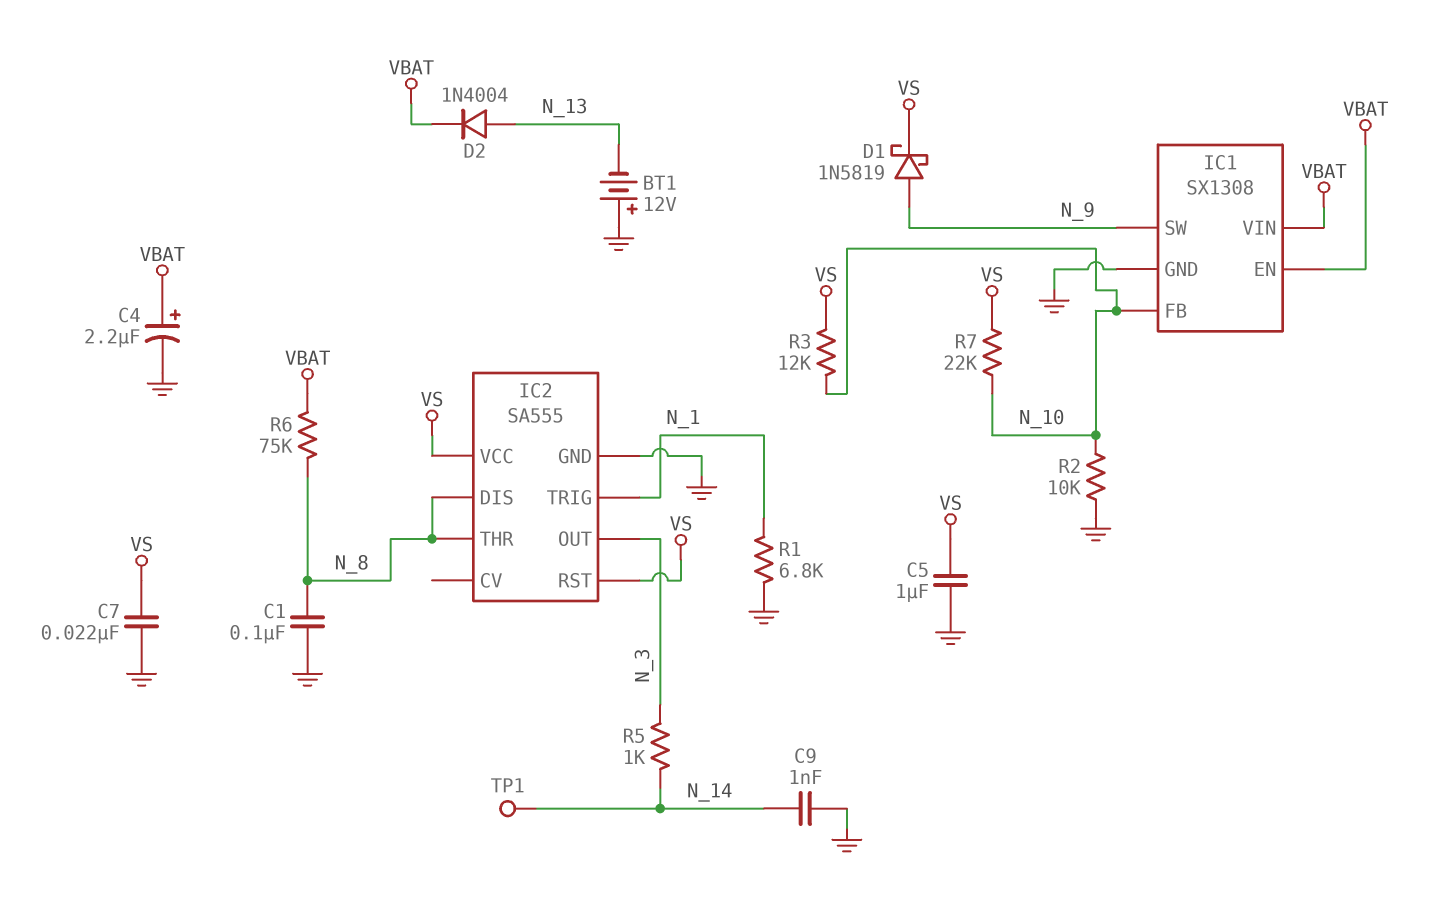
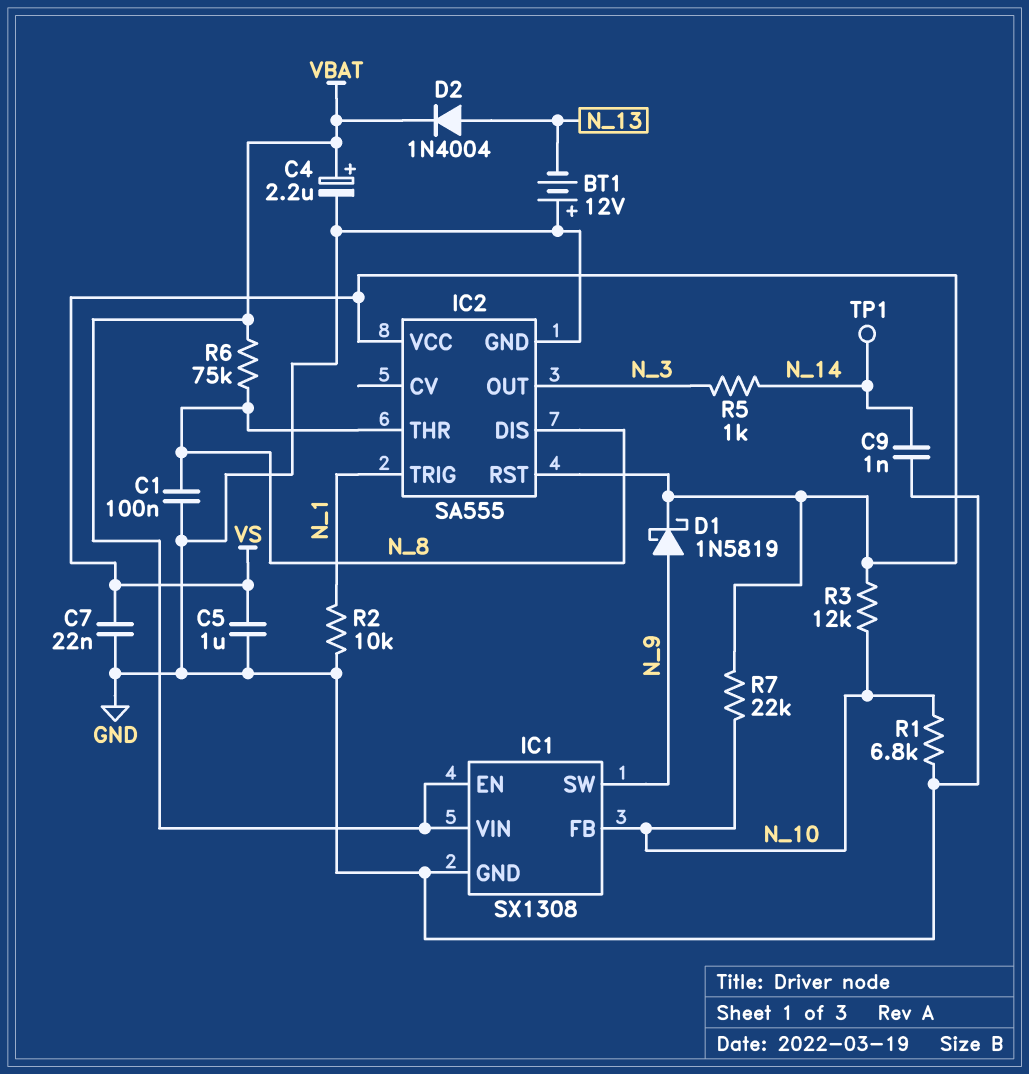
R1: 6.8k (GND, N_1) -> 6.8k (GND, N_10)
R2: 10k (GND, N_10) -> 10k (GND, N_1)

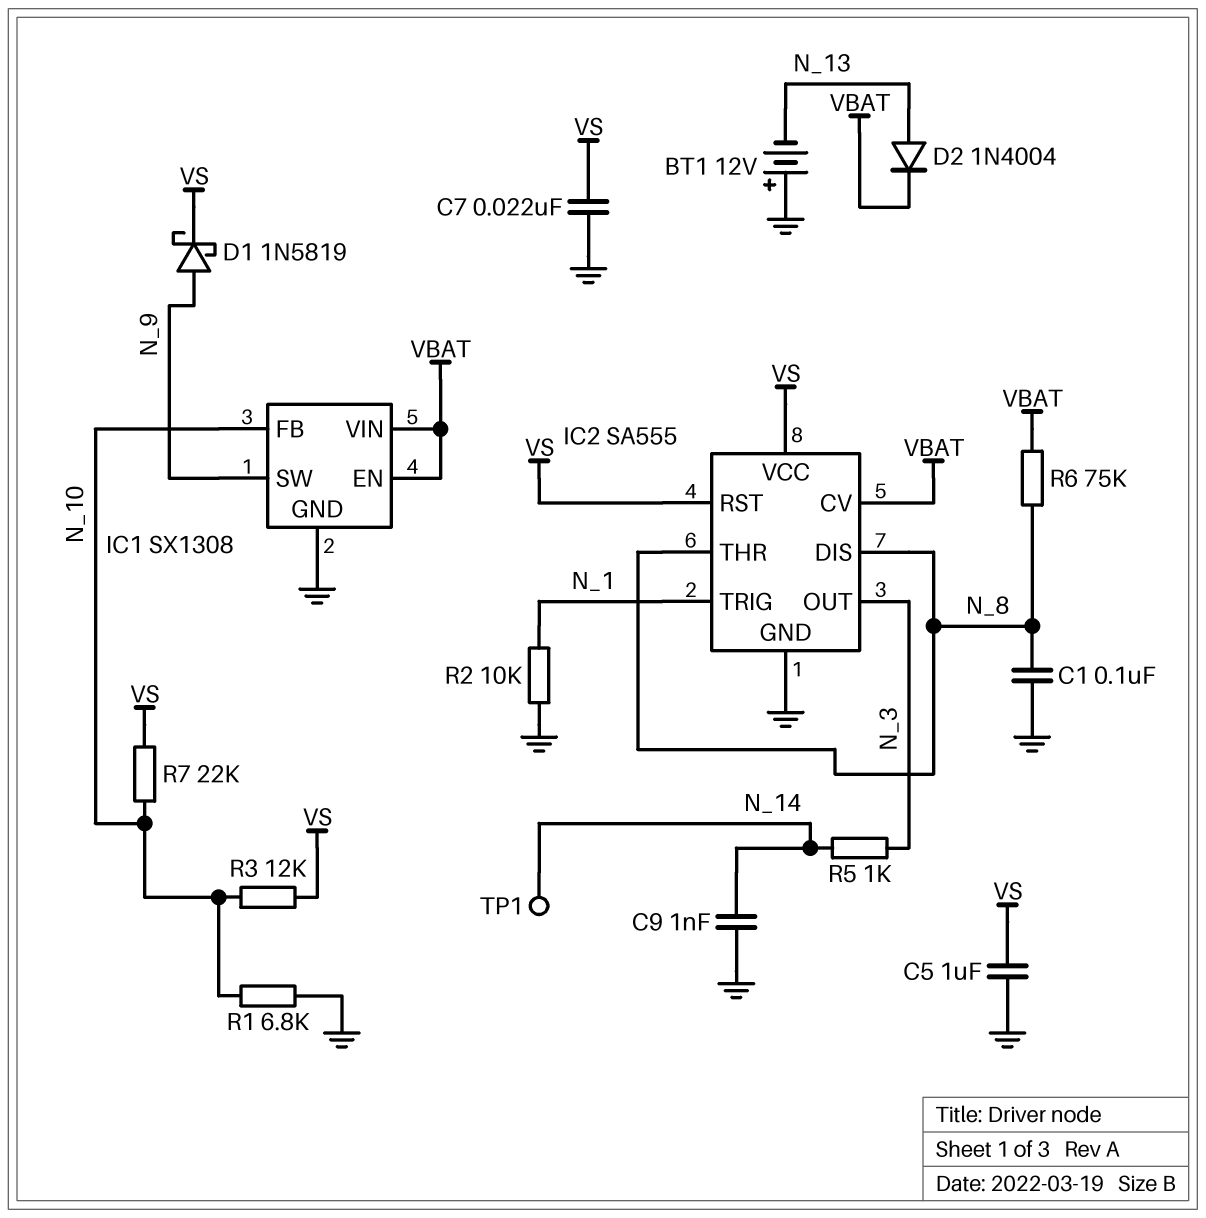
C4: 2.2uF (plus VBAT, minus GND) -> none
IC2 pin CV: none -> VBAT

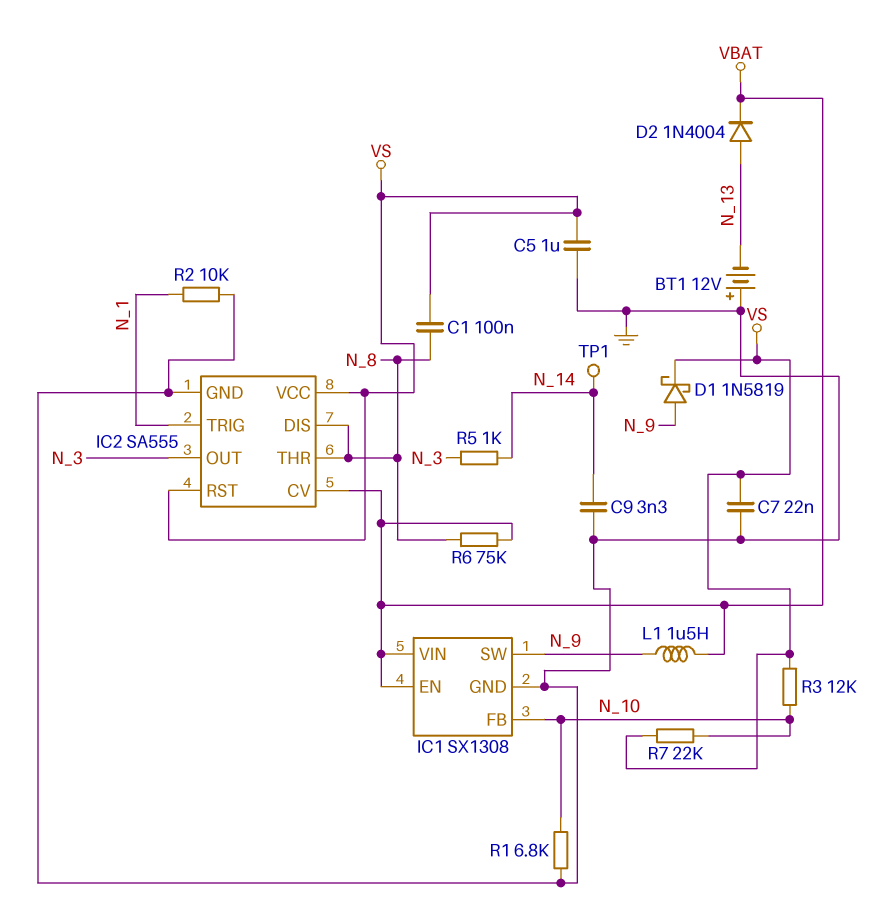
C1: 100nF (GND, N_8) -> 100nF (N_8, VS)
C9: 1nF (GND, N_14) -> 3.3nF (GND, N_14)
L1: none -> 1.5uH (N_9, VBAT)

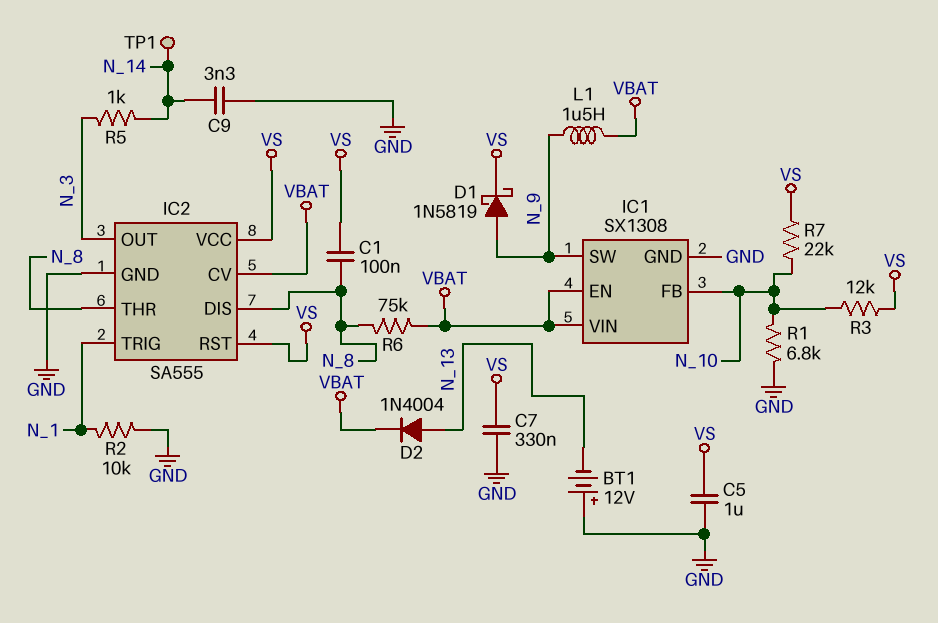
C7: 22nF (GND, VS) -> 330nF (GND, VS)

